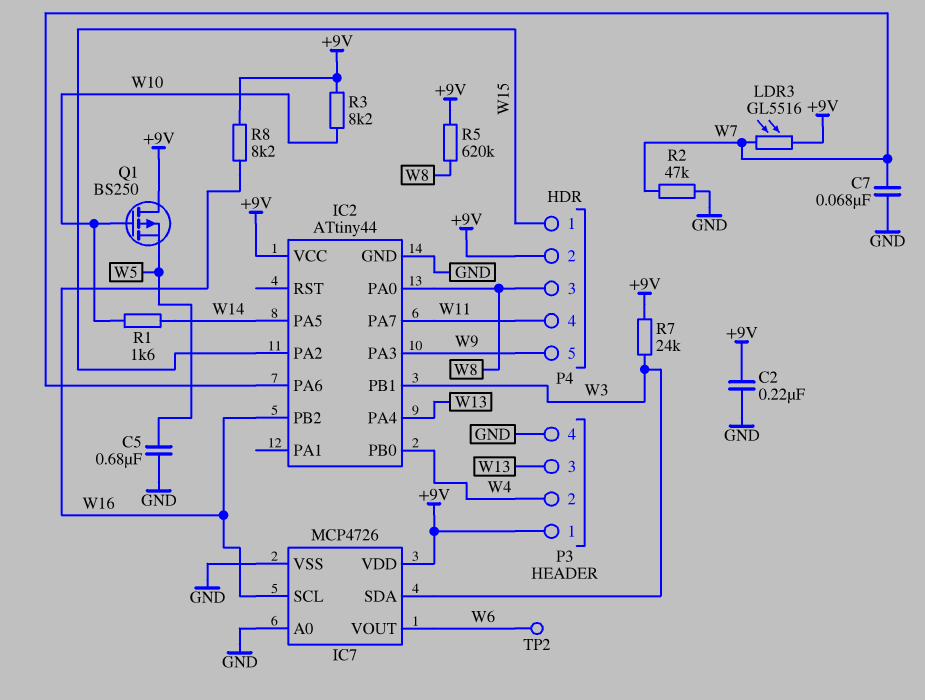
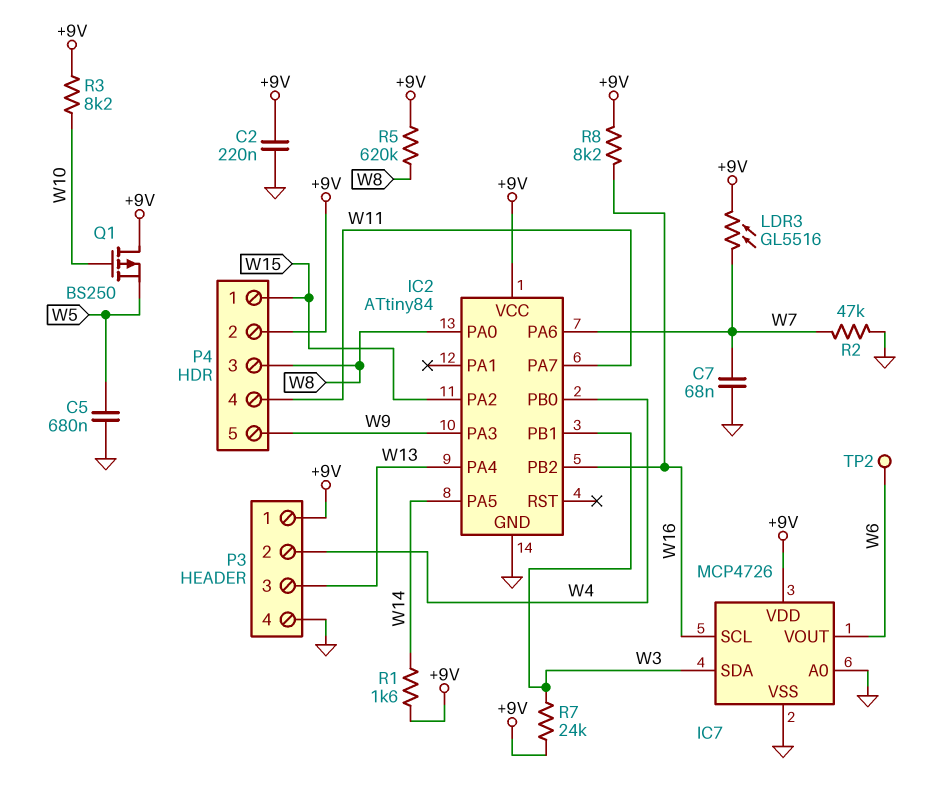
IC2: ATtiny44 -> ATtiny84
R1: 1.6k (W10, W14) -> 1.6k (+9V, W14)

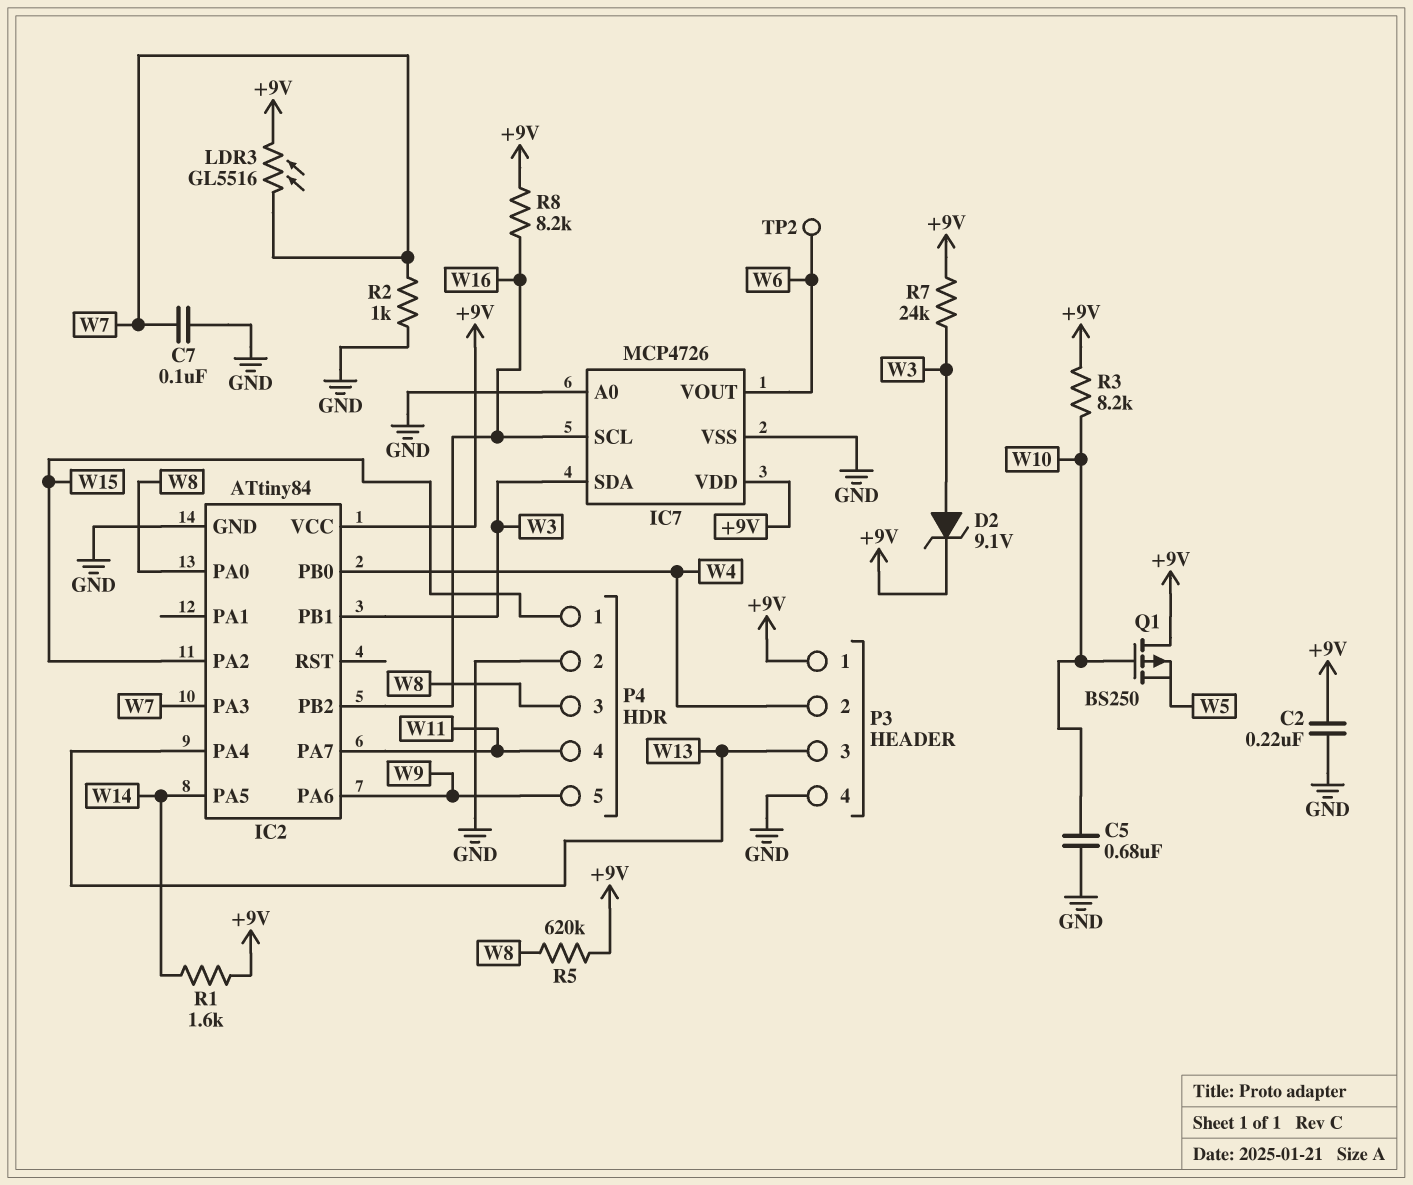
C5: 680nF (GND, W5) -> 680nF (GND, W10)
C7: 68nF (GND, W7) -> 100nF (GND, W7)
D2: none -> zener 9.1V (A W3, K +9V)
IC2 pin PA3: W9 -> W7
IC2 pin PA6: W7 -> W9
P4 pin 2: +9V -> GND
R2: 47k (GND, W7) -> 1k (GND, W7)

